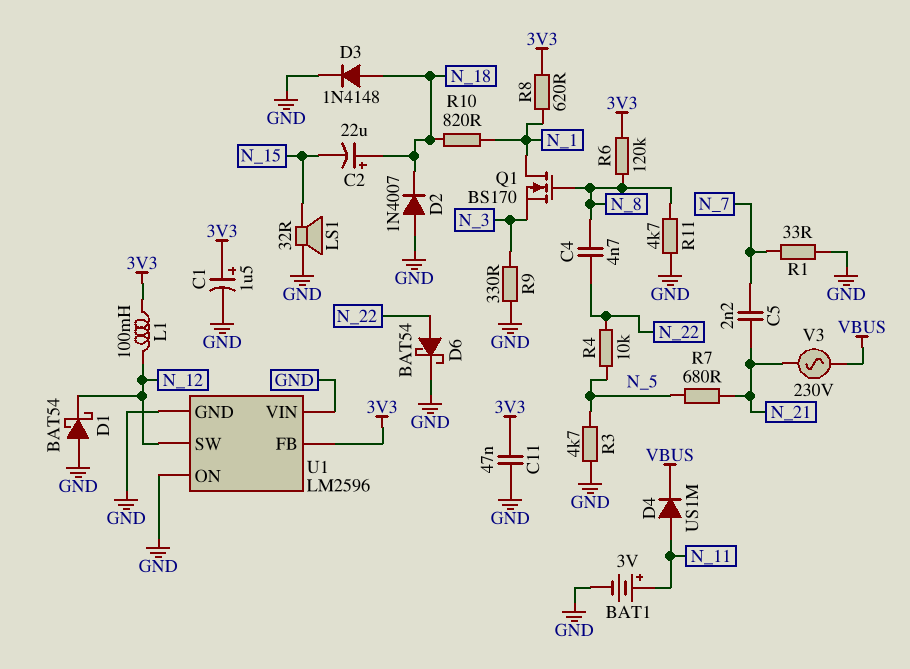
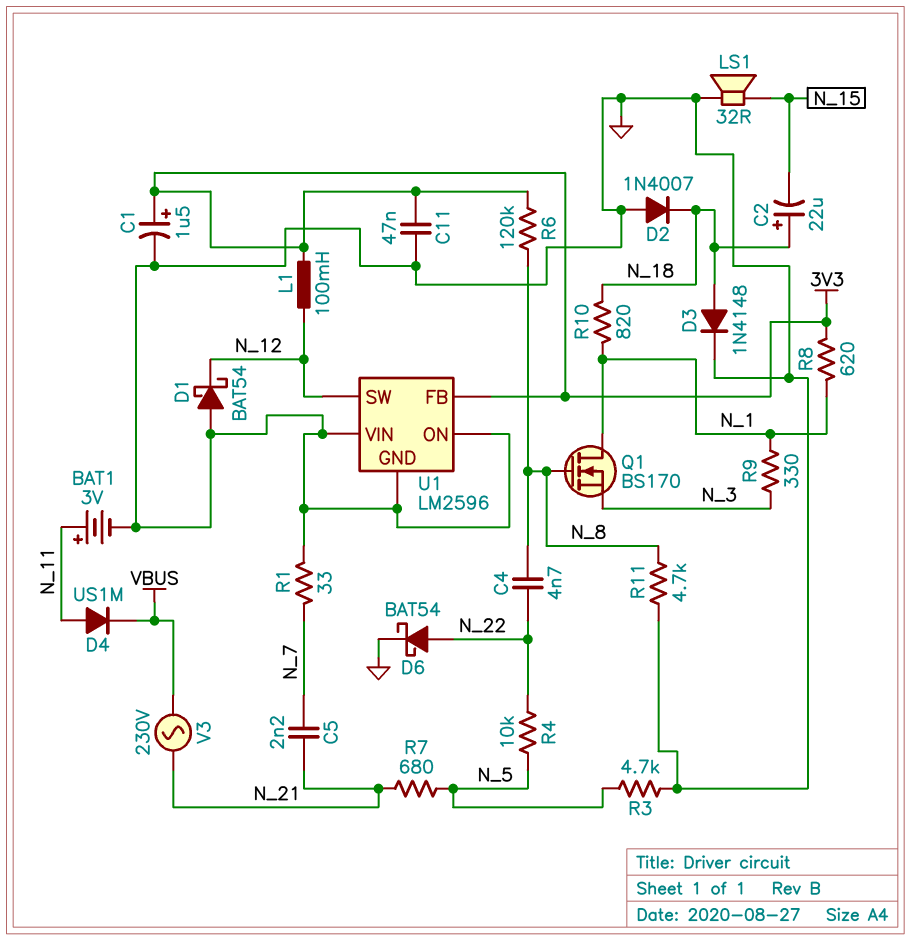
R9: 330 (GND, N_3) -> 330 (N_1, N_3)

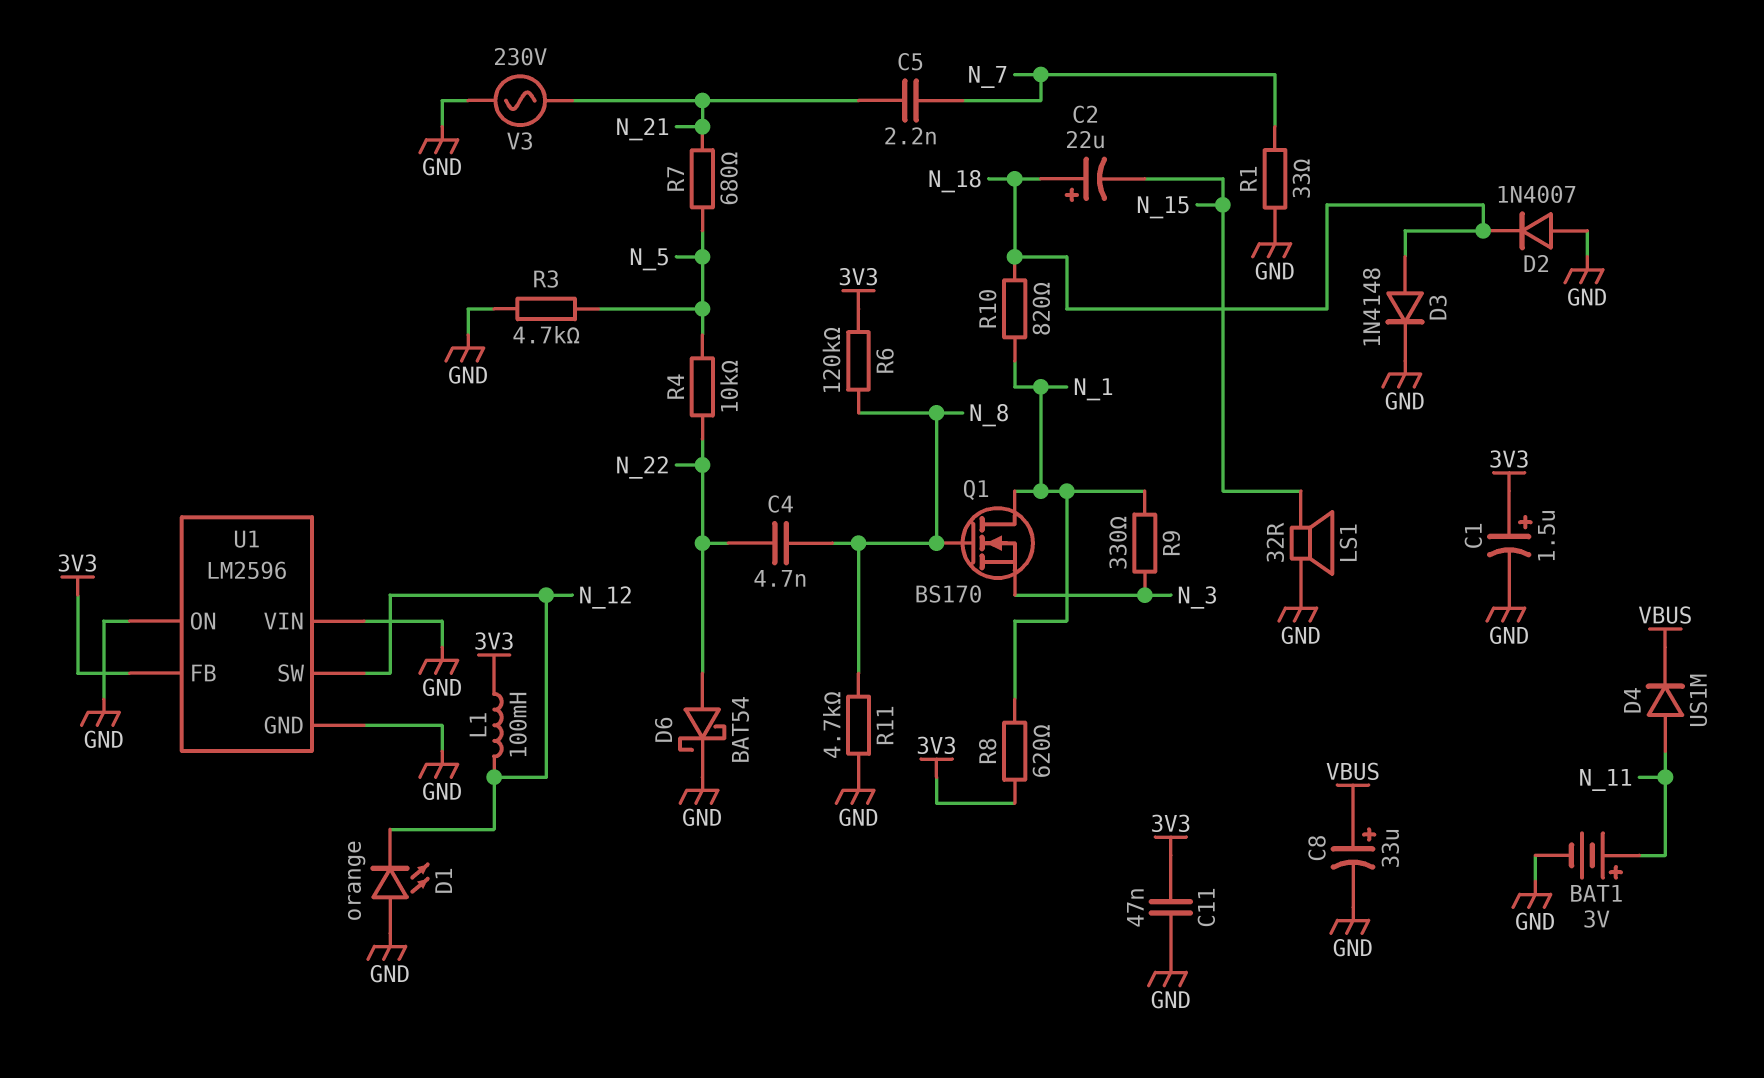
C8: none -> 33uF (plus VBUS, minus GND)
D1: schottky BAT54 (A GND, K N_12) -> LED orange (A GND, K N_12)
V3: AC 230V (N_21, VBUS) -> AC 230V (GND, N_21)

